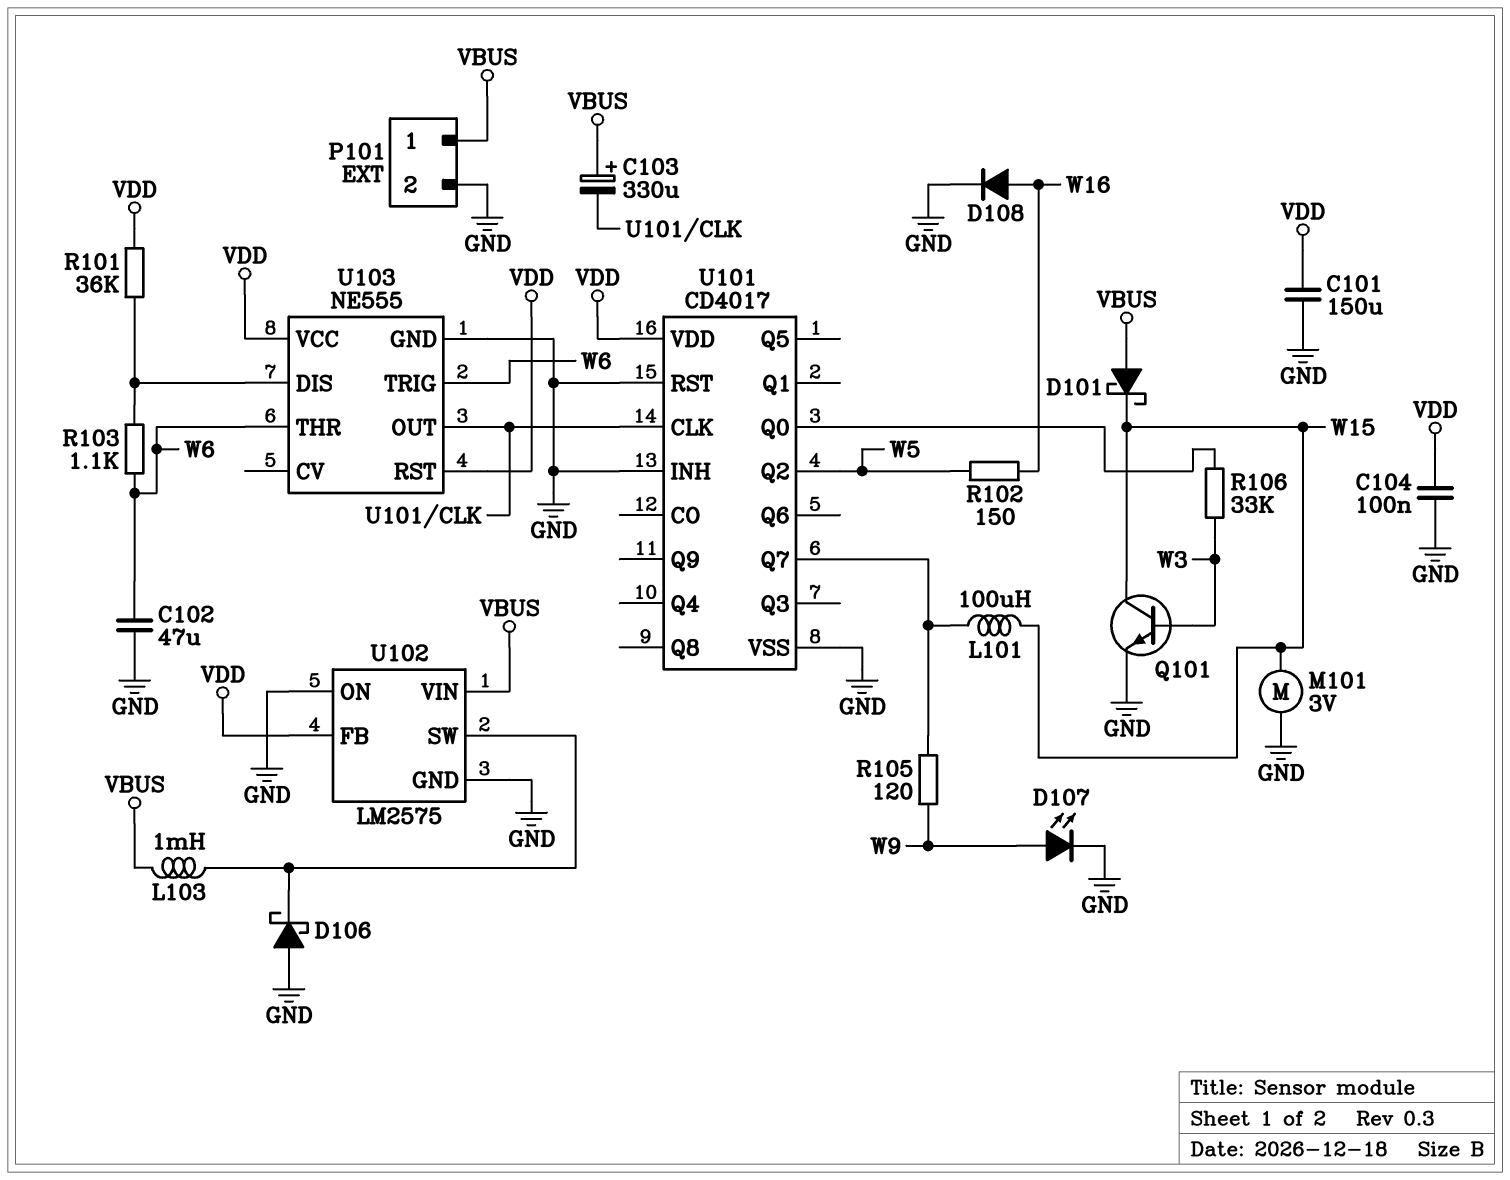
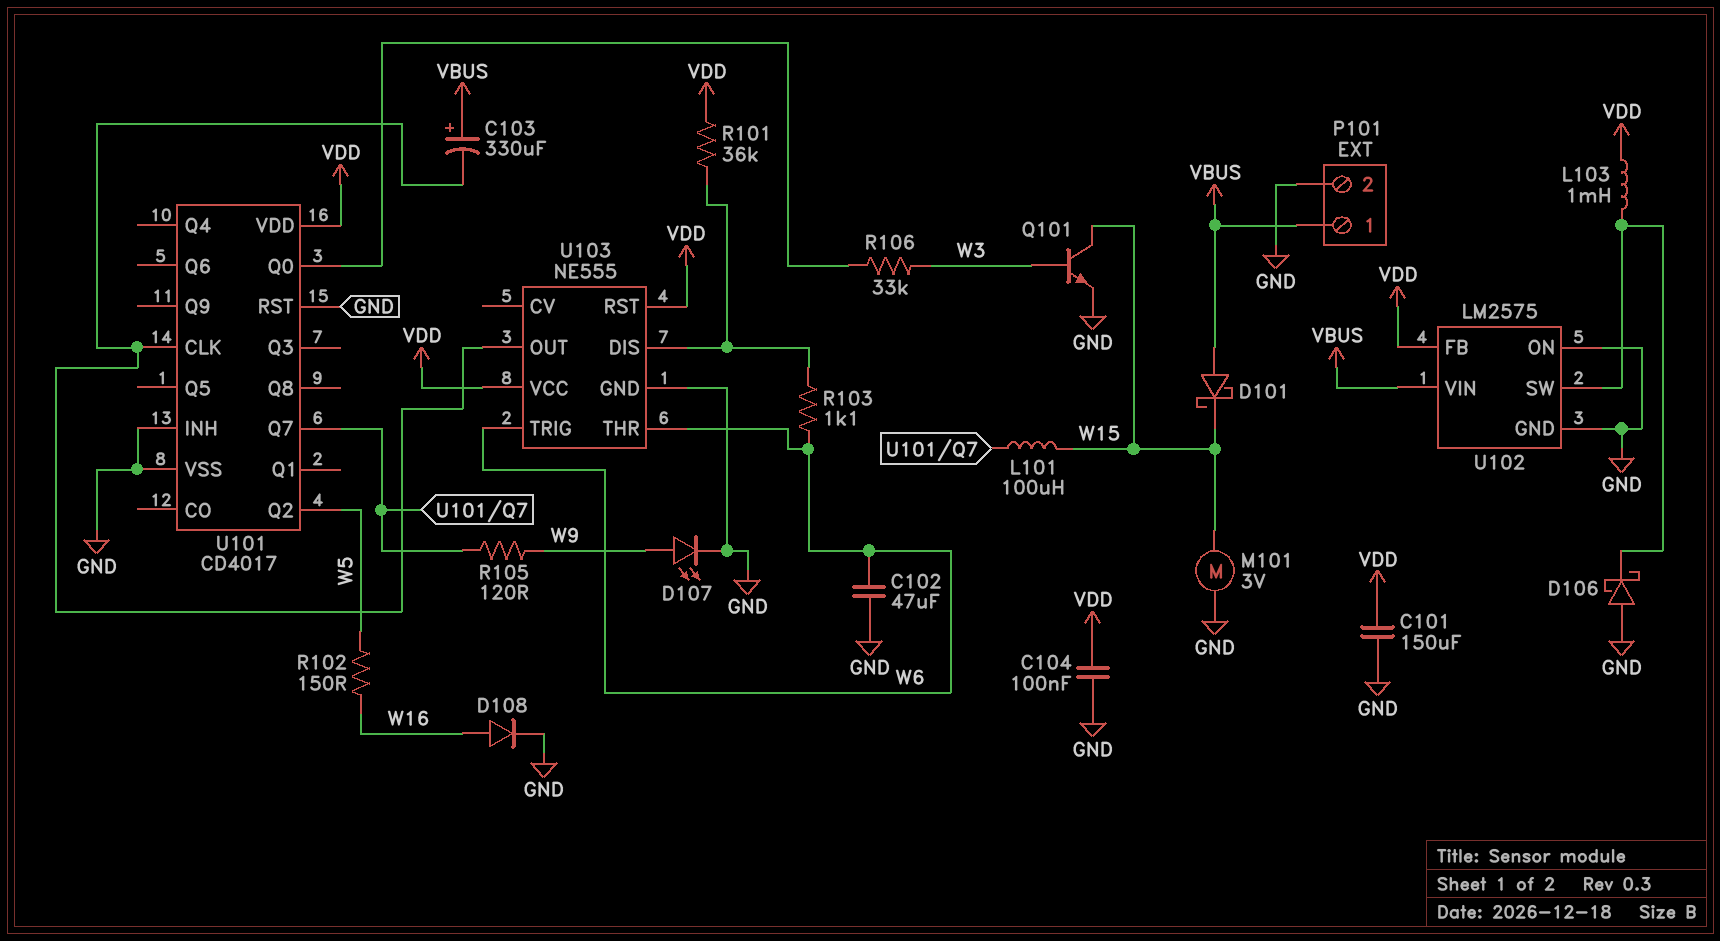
L103: 1mH (U102/SW, VBUS) -> 1mH (U102/SW, VDD)

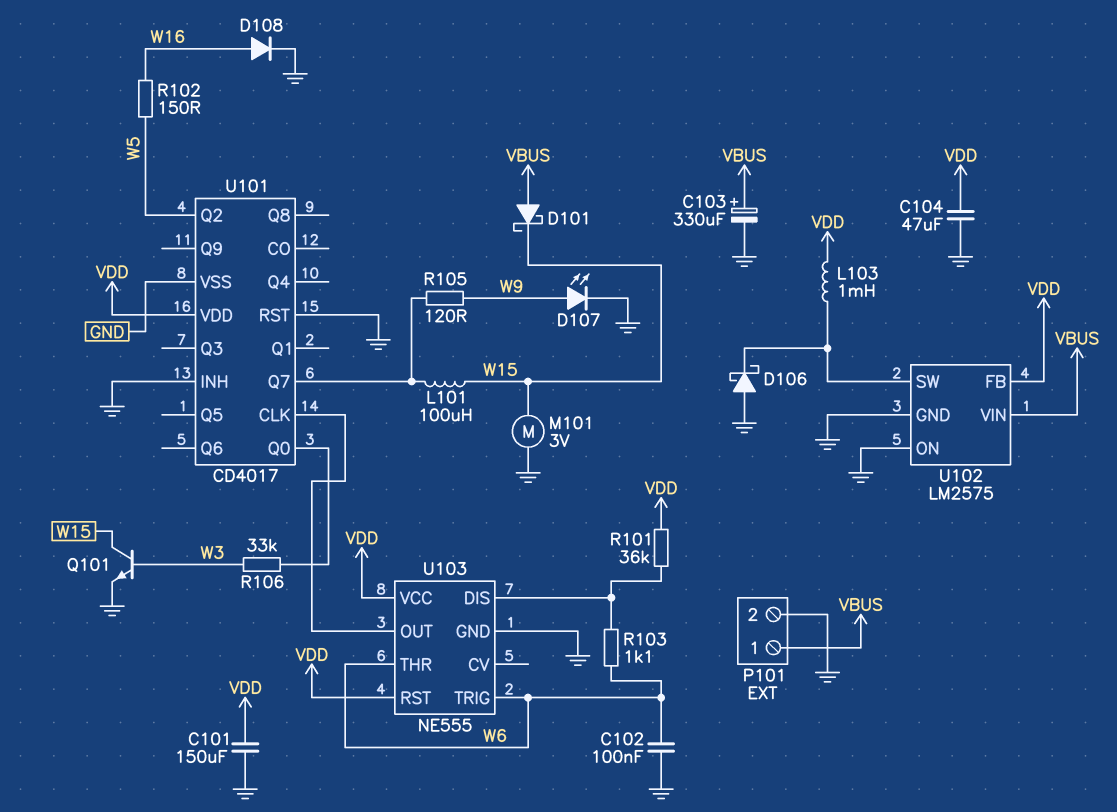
C102: 47uF (GND, W6) -> 100nF (GND, W6)
C103: 330uF (plus VBUS, minus U101/CLK) -> 330uF (plus VBUS, minus GND)
C104: 100nF (GND, VDD) -> 47uF (GND, VDD)

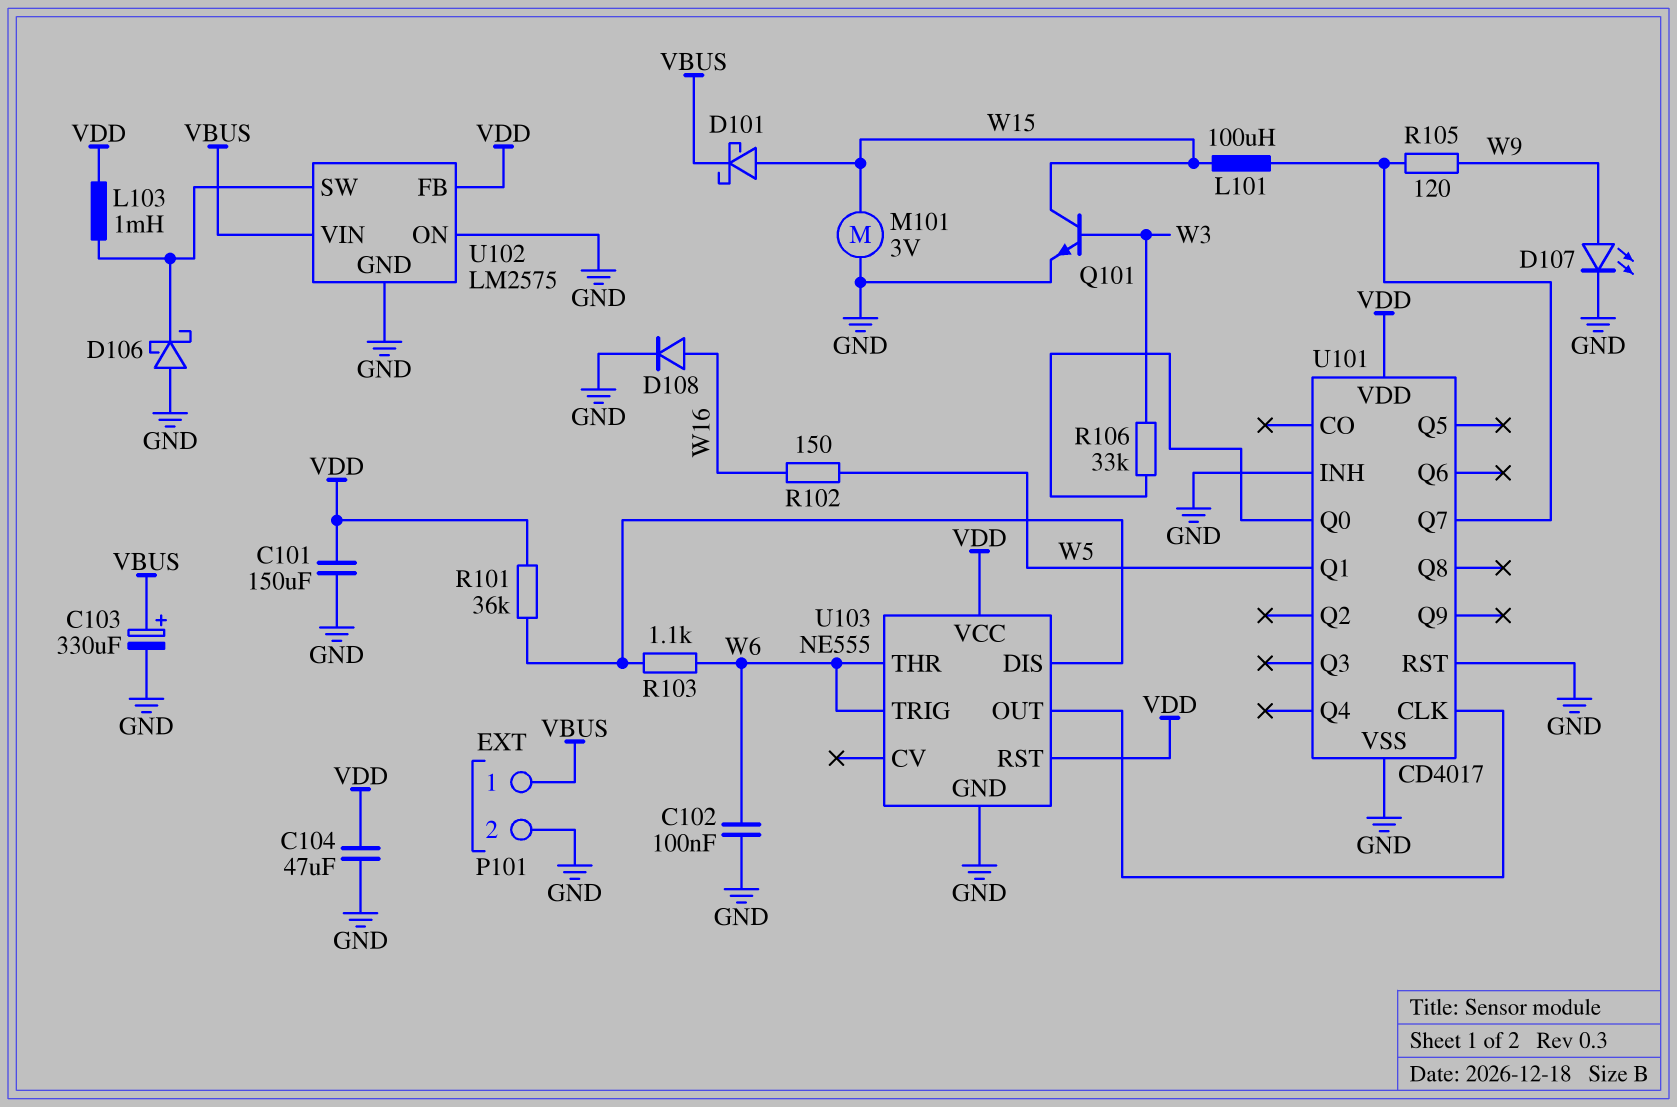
D101: schottky (A VBUS, K W15) -> schottky (A W15, K VBUS)
U101 pin Q1: none -> W5
U101 pin Q2: W5 -> none

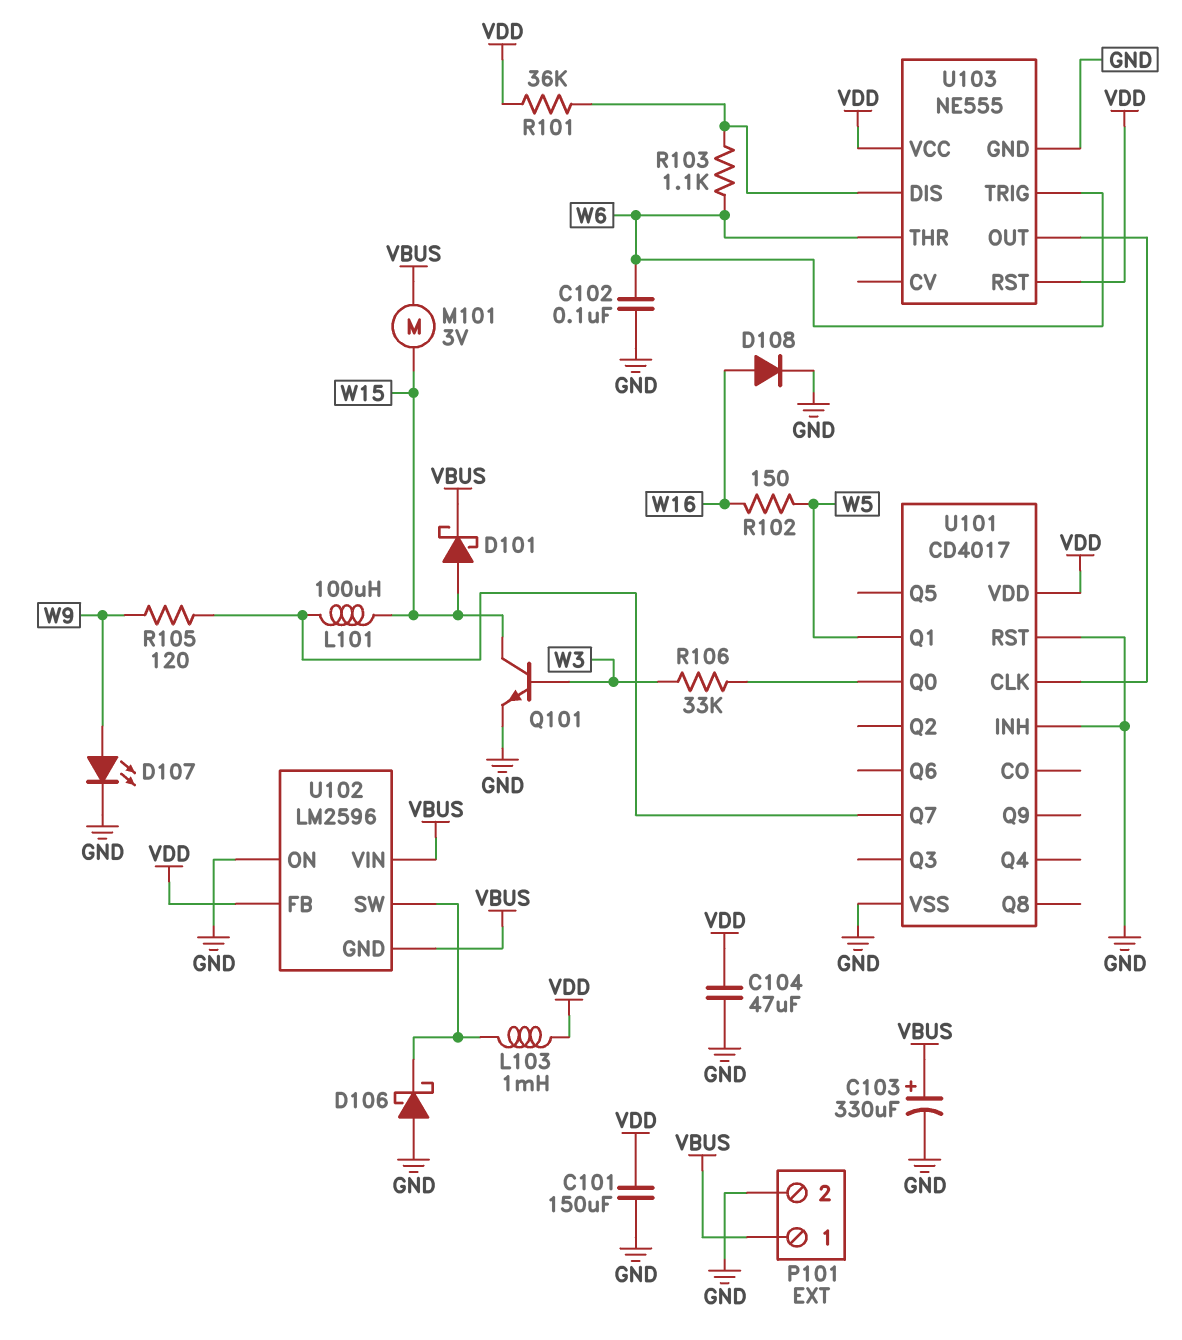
M101: motor 3V (GND, W15) -> motor 3V (VBUS, W15)
U102: LM2575 -> LM2596
U102 pin GND: GND -> VBUS

